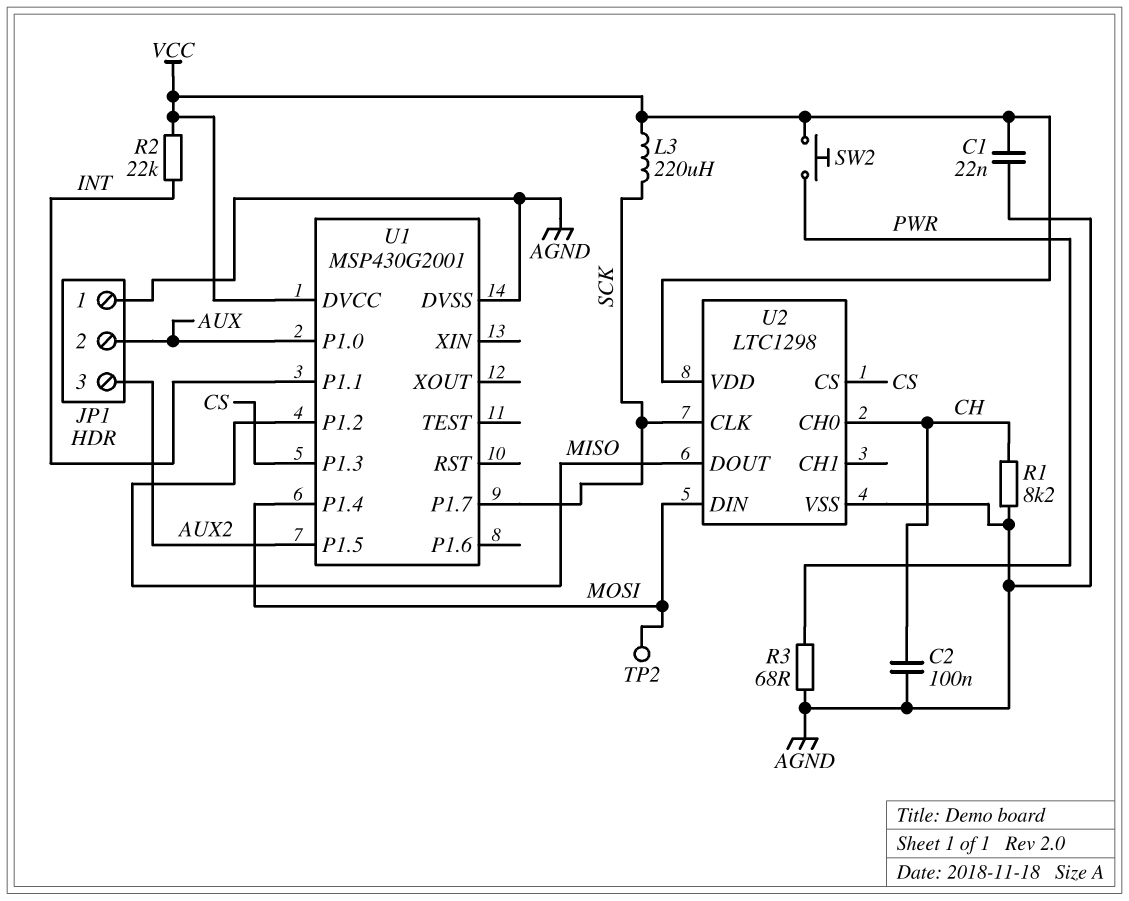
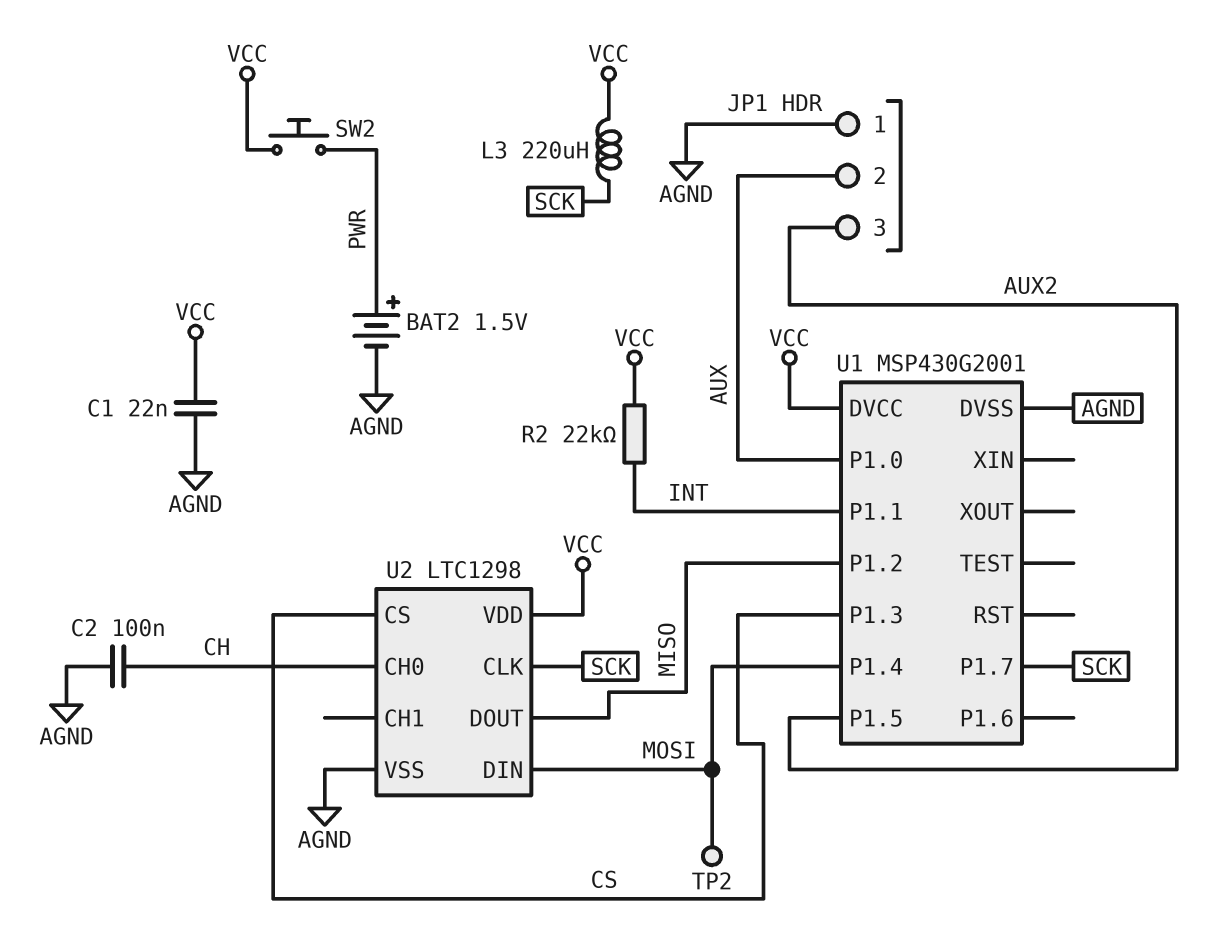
BAT2: none -> 1.5V (plus PWR, minus AGND)
R1: 8.2k (AGND, CH) -> none
R3: 68 (AGND, PWR) -> none

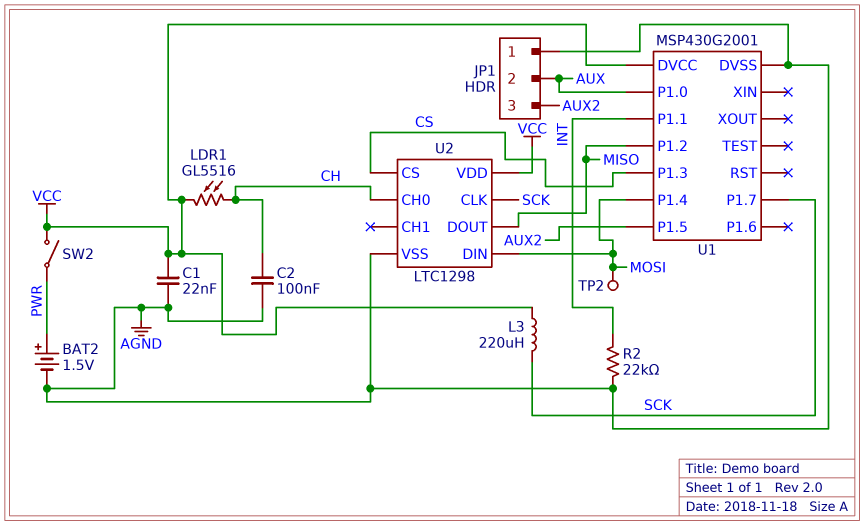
LDR1: none -> GL5516 (CH, VCC)
R2: 22k (INT, VCC) -> 22k (AGND, INT)
SW2: button (PWR, VCC) -> switch (PWR, VCC)

